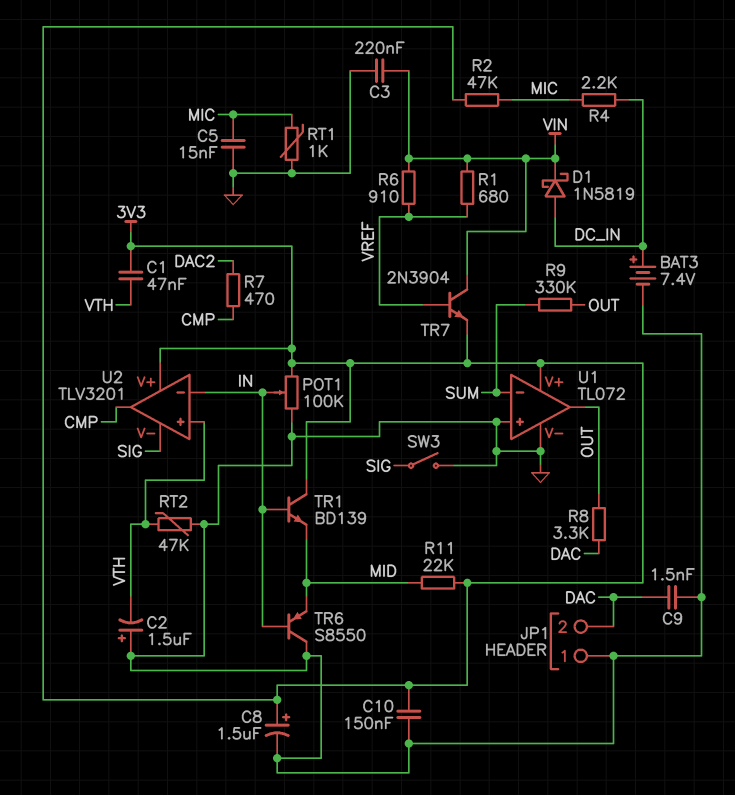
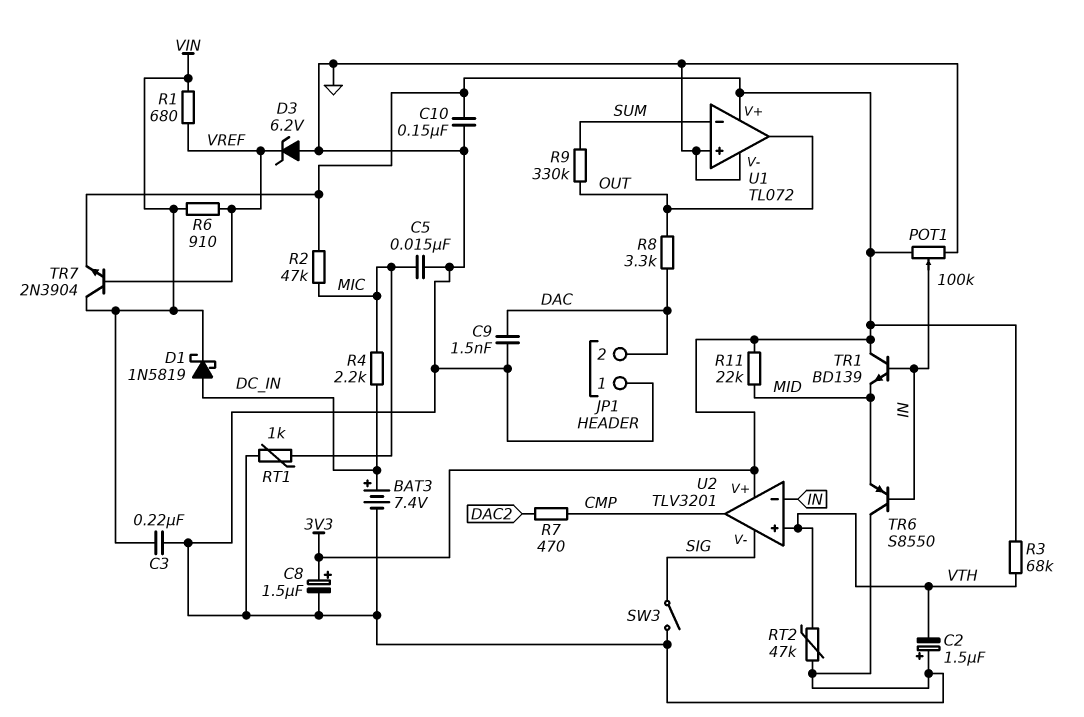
C1: 47nF (3V3, VTH) -> none
D3: none -> zener 6.2V (A GND, K VREF)
R3: none -> 68k (3V3, VTH)

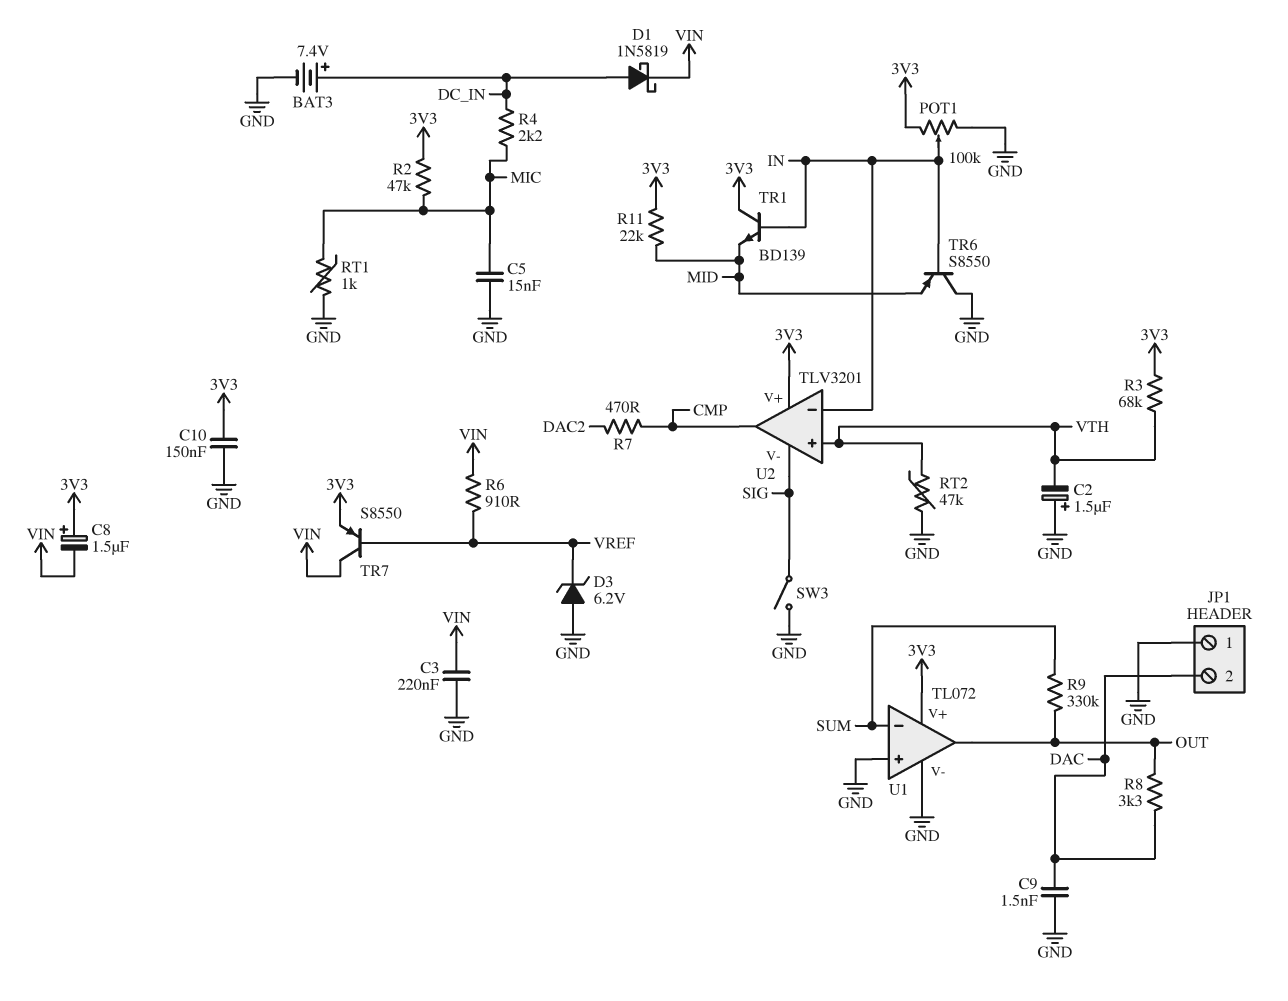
C8: 1.5uF (plus 3V3, minus GND) -> 1.5uF (plus 3V3, minus VIN)
R1: 680 (VIN, VREF) -> none
TR7: NPN 2N3904 (B VREF, C VIN, E 3V3) -> PNP S8550 (B VREF, C VIN, E 3V3)

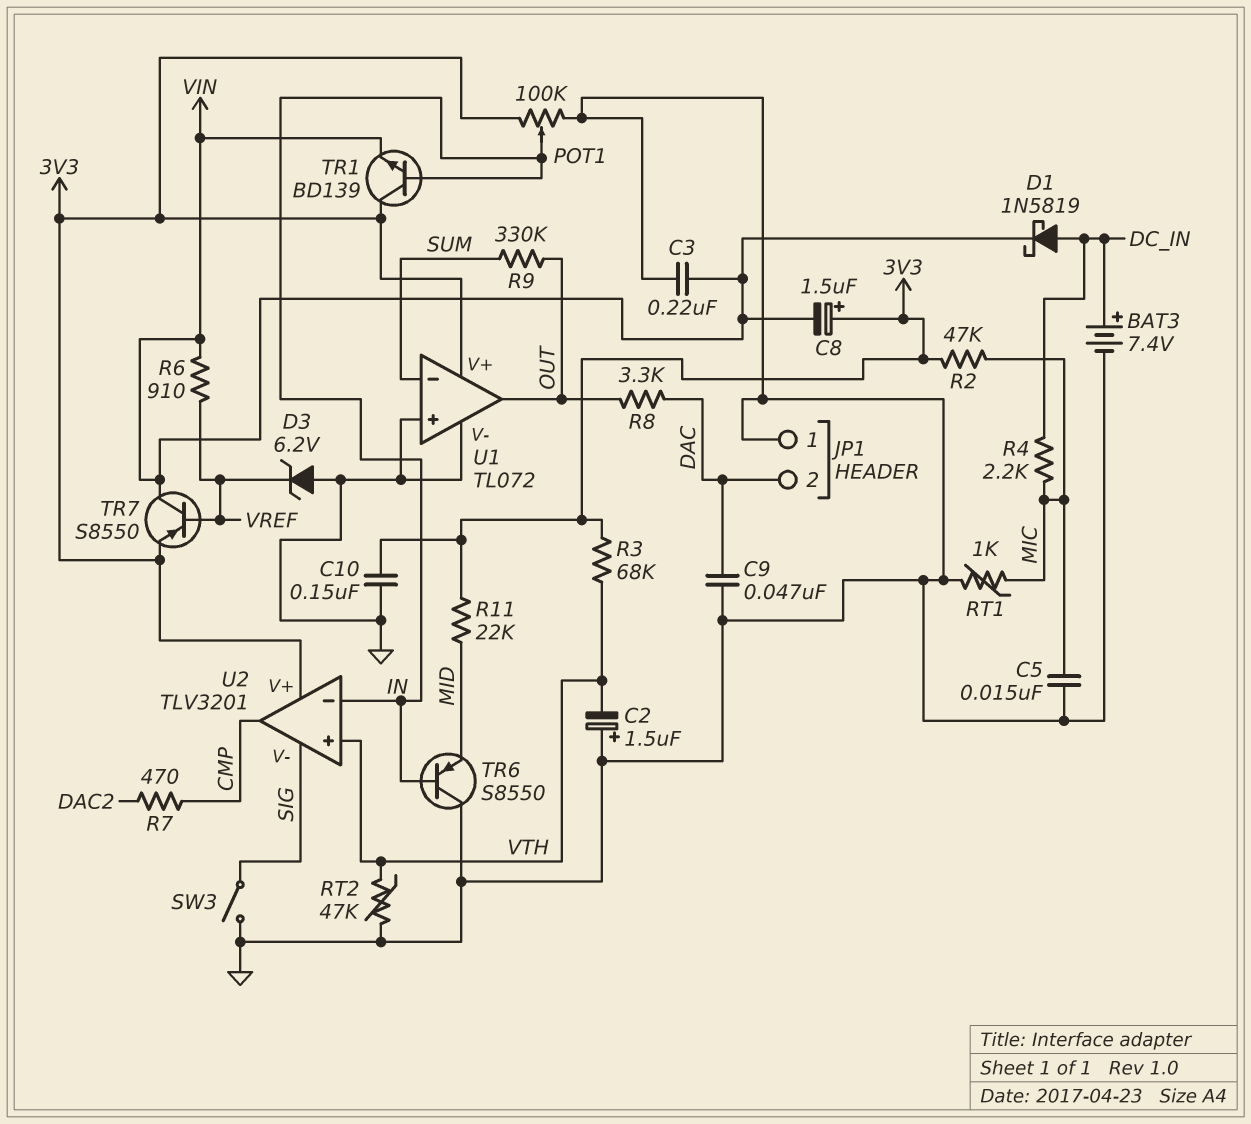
C9: 1.5nF (DAC, GND) -> 47nF (DAC, GND)
TR1: NPN BD139 (B IN, C 3V3, E MID) -> NPN BD139 (B IN, C 3V3, E VIN)

